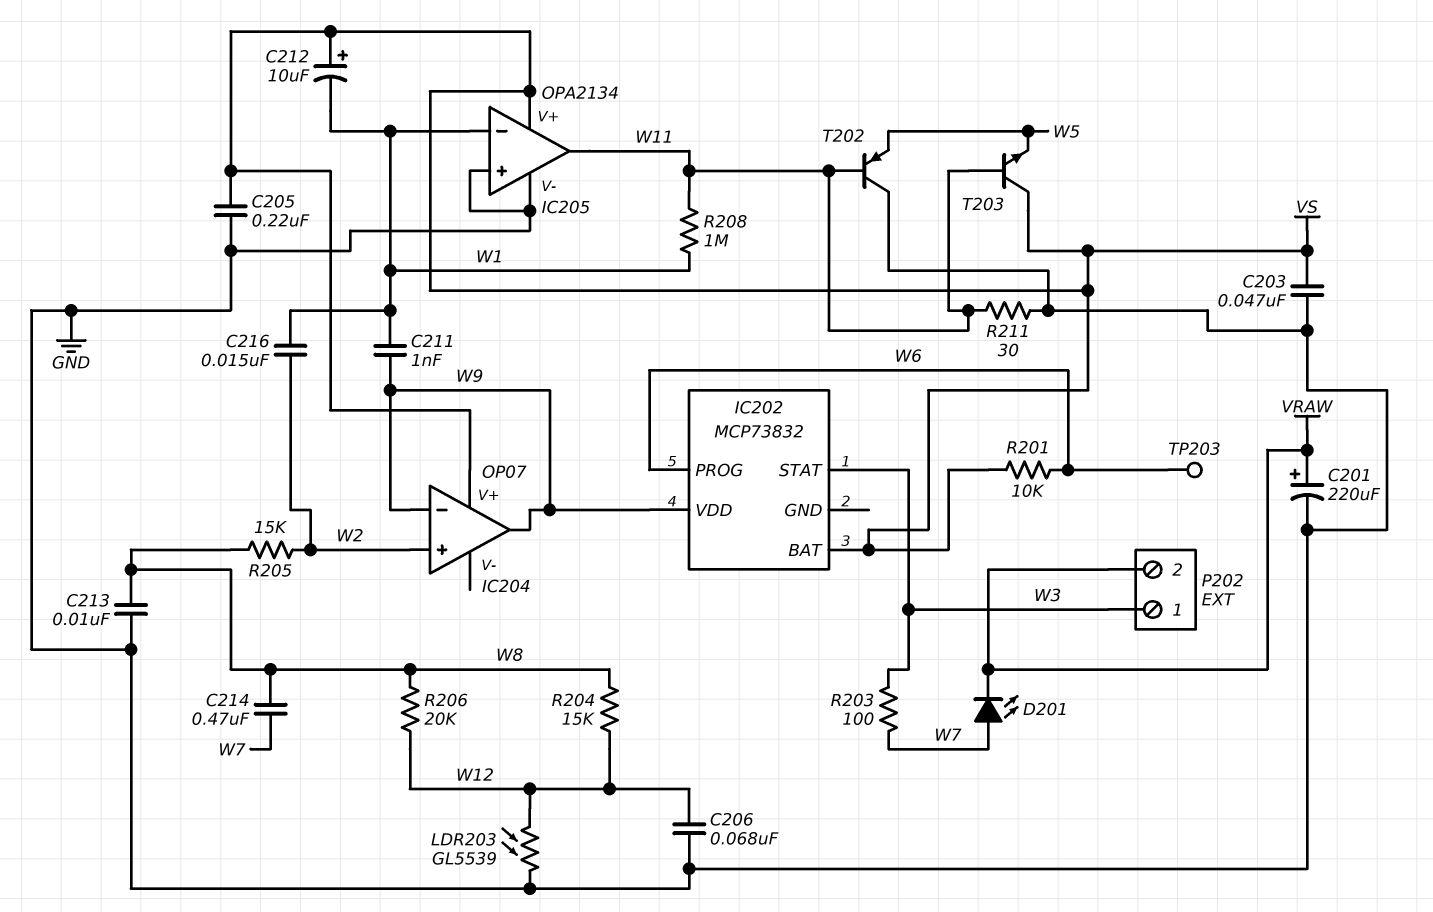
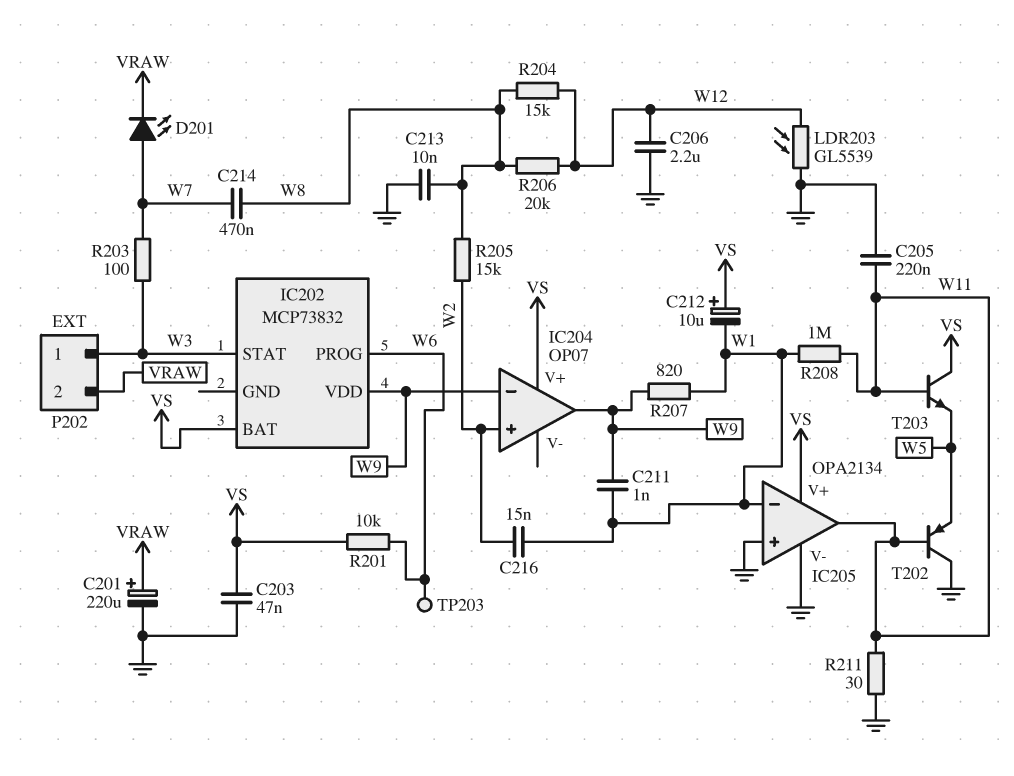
C205: 220nF (GND, VS) -> 220nF (GND, W11)
C206: 68nF (GND, W12) -> 2.2uF (GND, W12)
R207: none -> 820 (W1, W9)

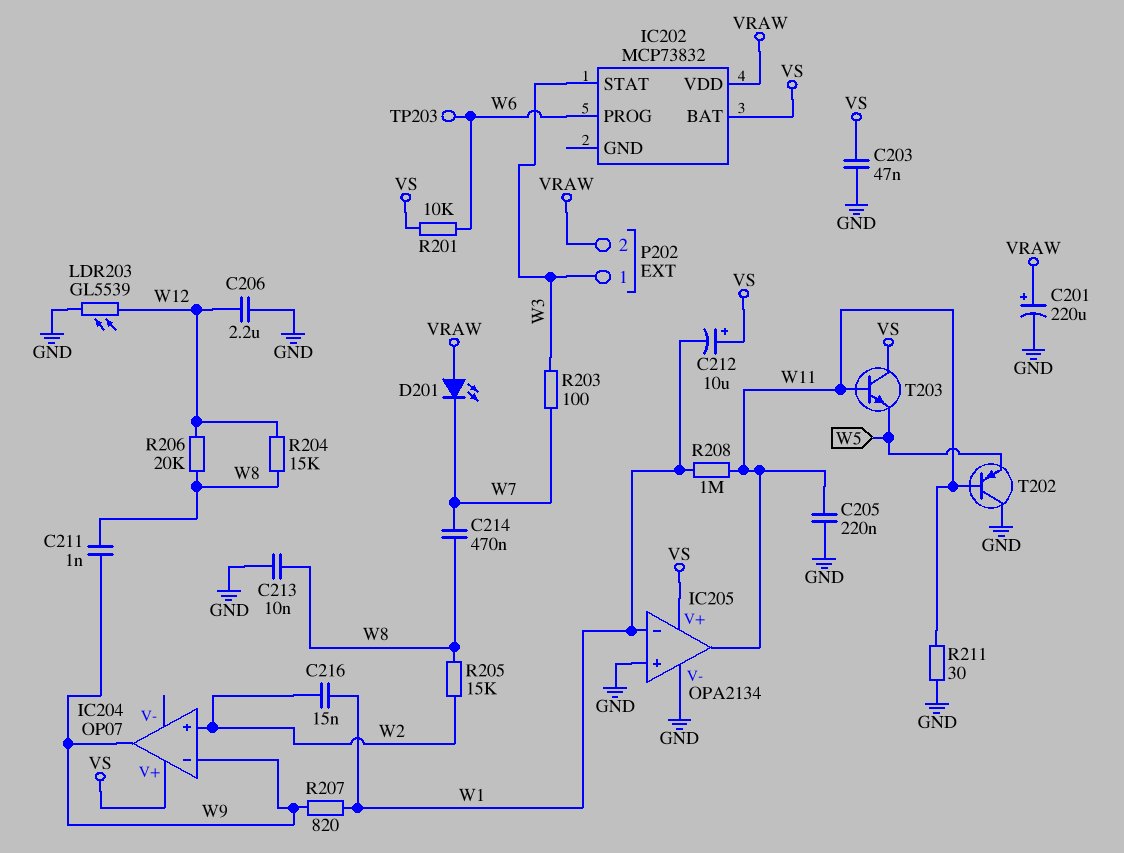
C211: 1nF (W1, W9) -> 1nF (W8, W9)
D201: LED (A W7, K VRAW) -> LED (A VRAW, K W7)
IC202 pin VDD: W9 -> VRAW

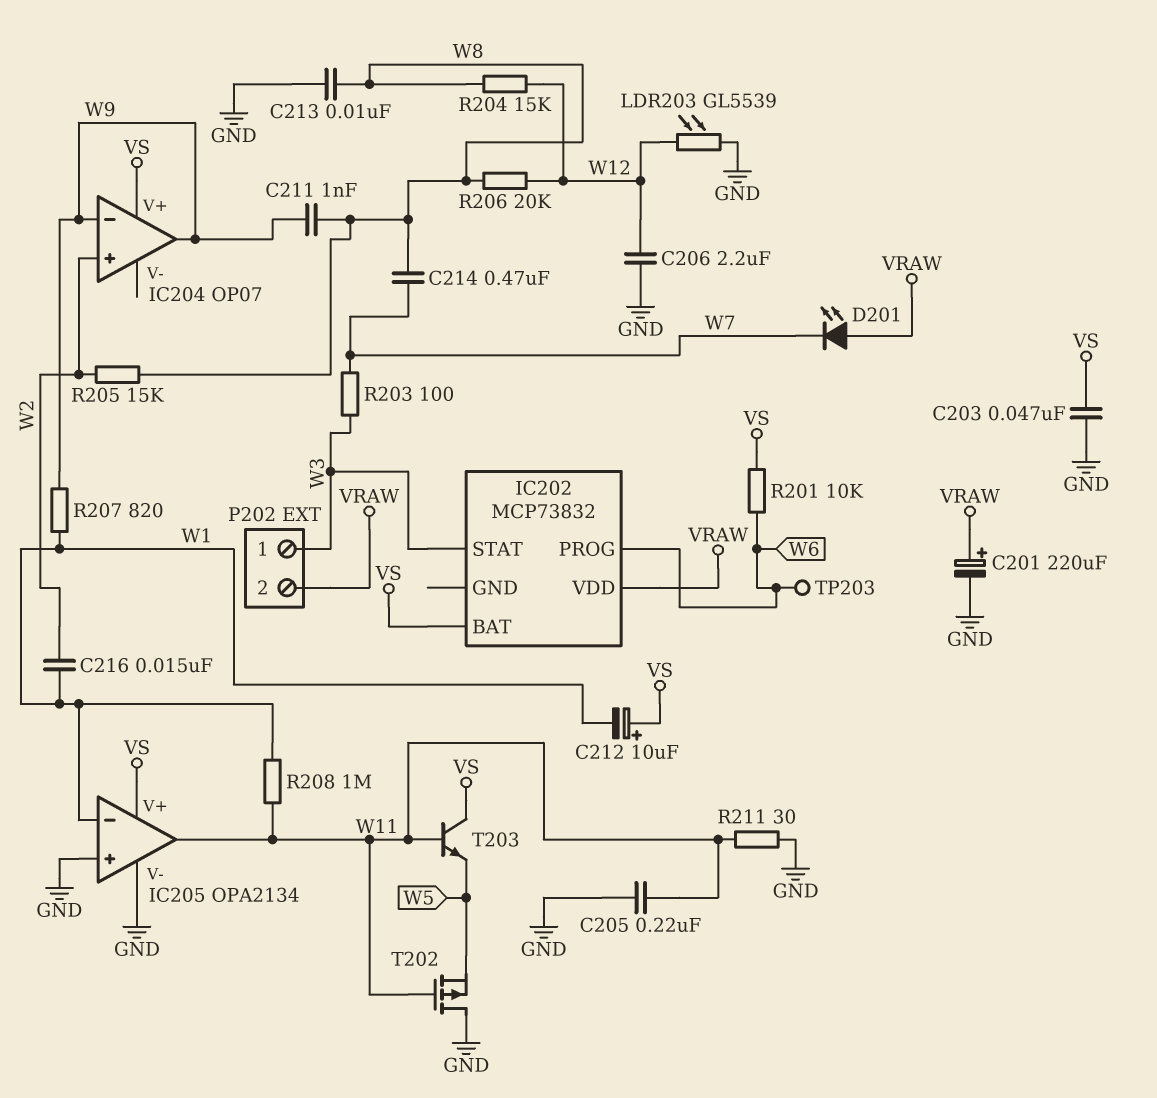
T202: PNP (B W11, C GND, E W5) -> PMOS (G W11, D GND, S W5)

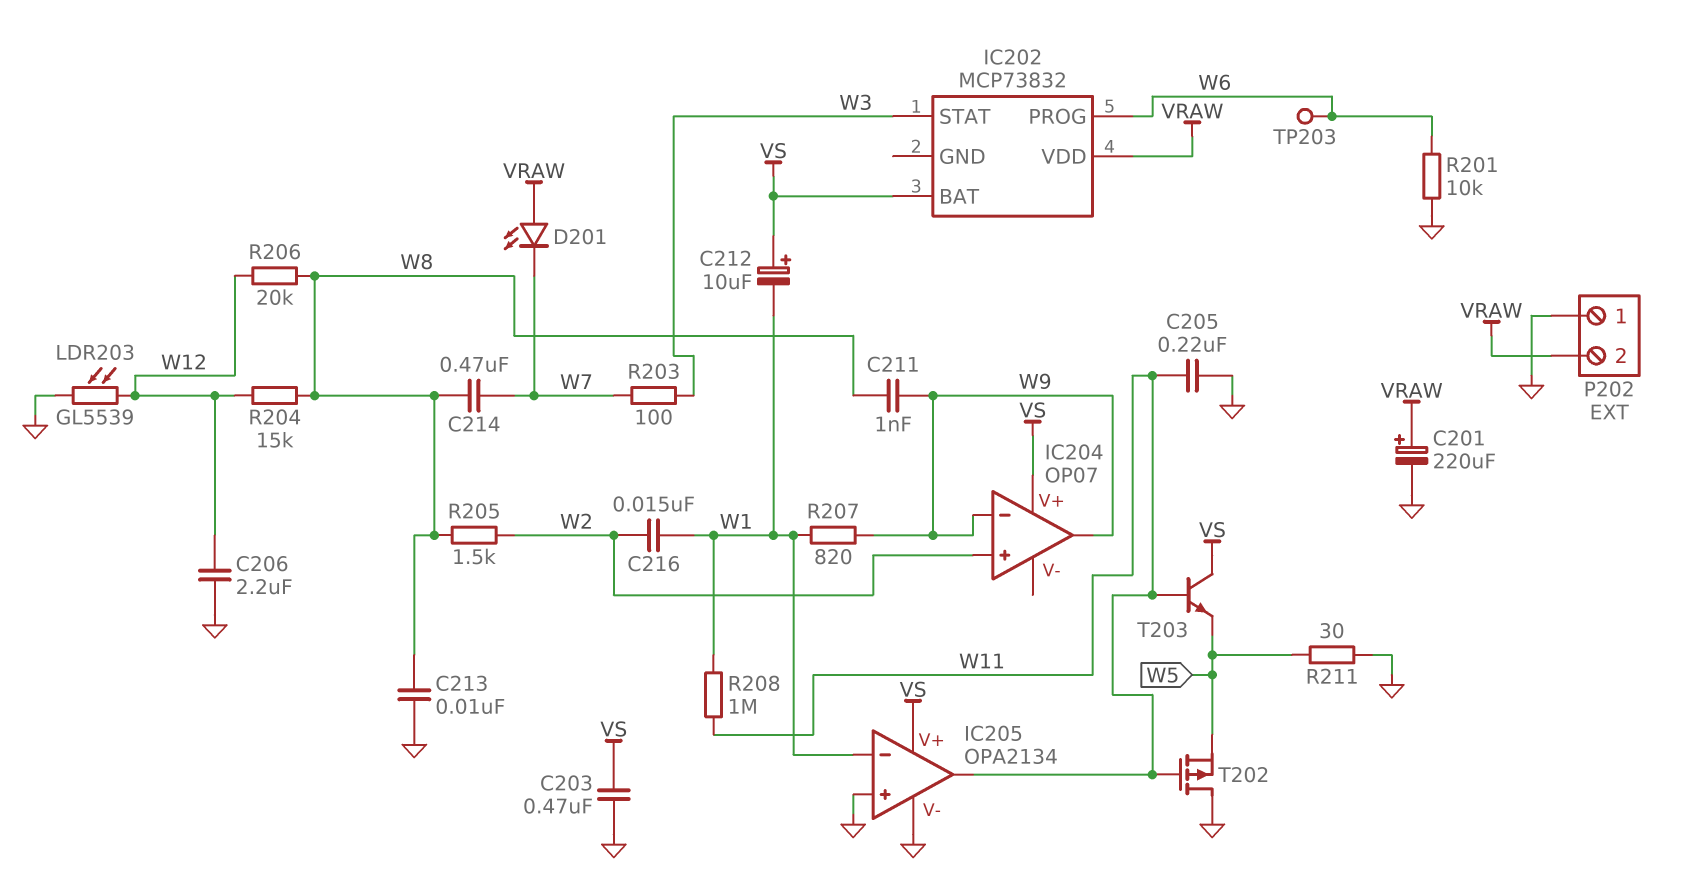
C203: 47nF (GND, VS) -> 470nF (GND, VS)
P202 pin 1: W3 -> GND
R201: 10k (VS, W6) -> 10k (GND, W6)
R205: 15k (W2, W8) -> 1.5k (W2, W8)
R211: 30 (GND, W11) -> 30 (GND, W5)

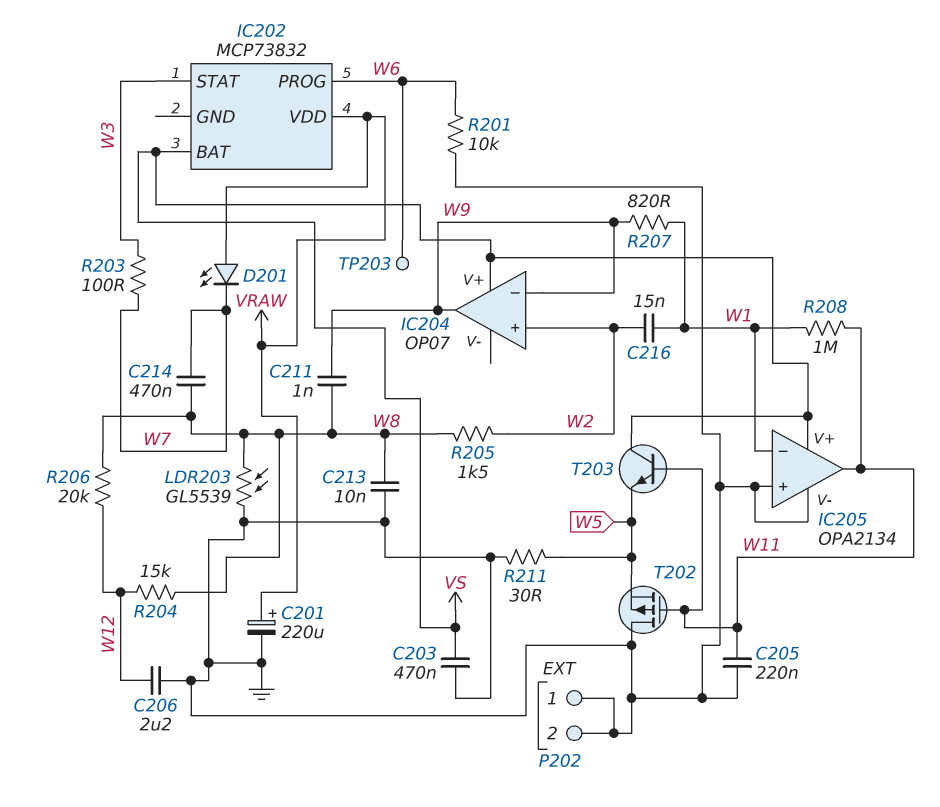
C212: 10uF (plus VS, minus W1) -> none
LDR203: GL5539 (GND, W12) -> GL5539 (GND, W8)
P202 pin 2: VRAW -> GND

